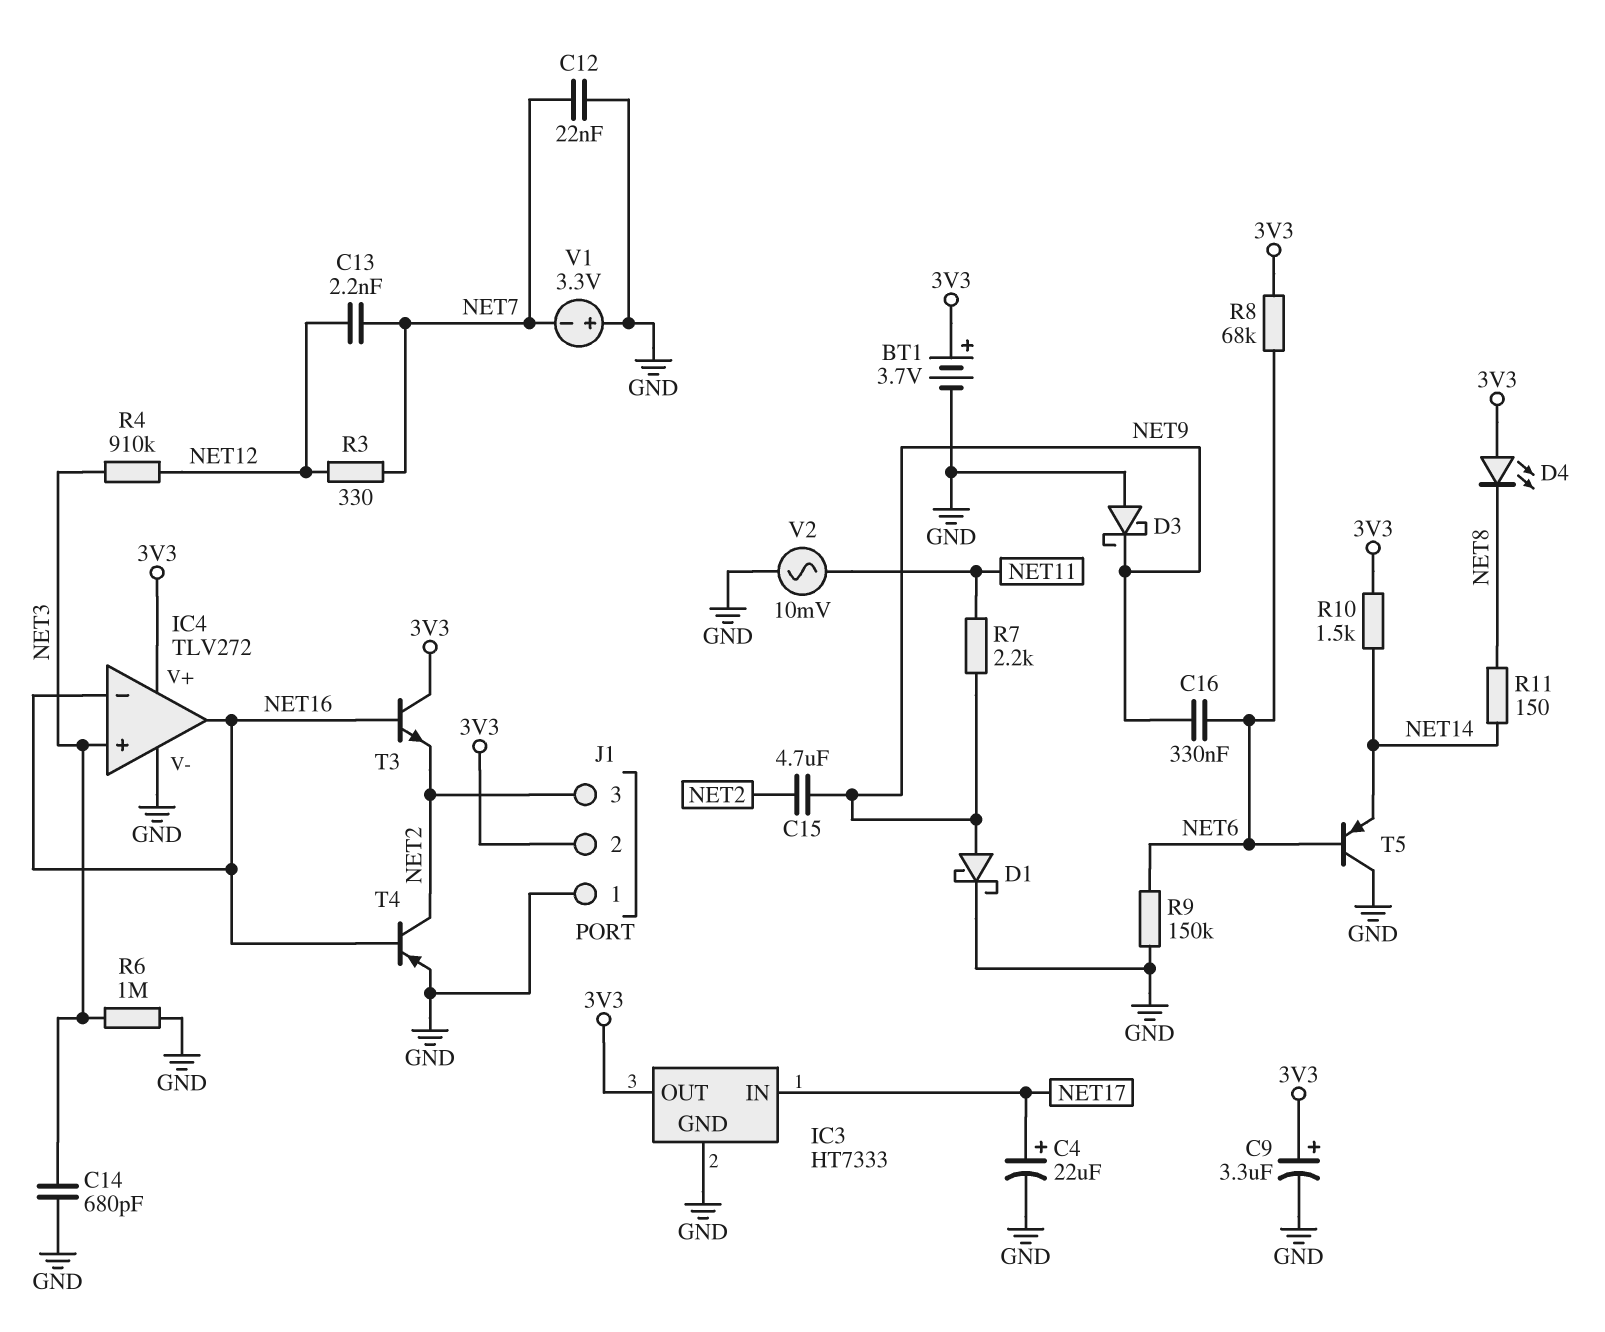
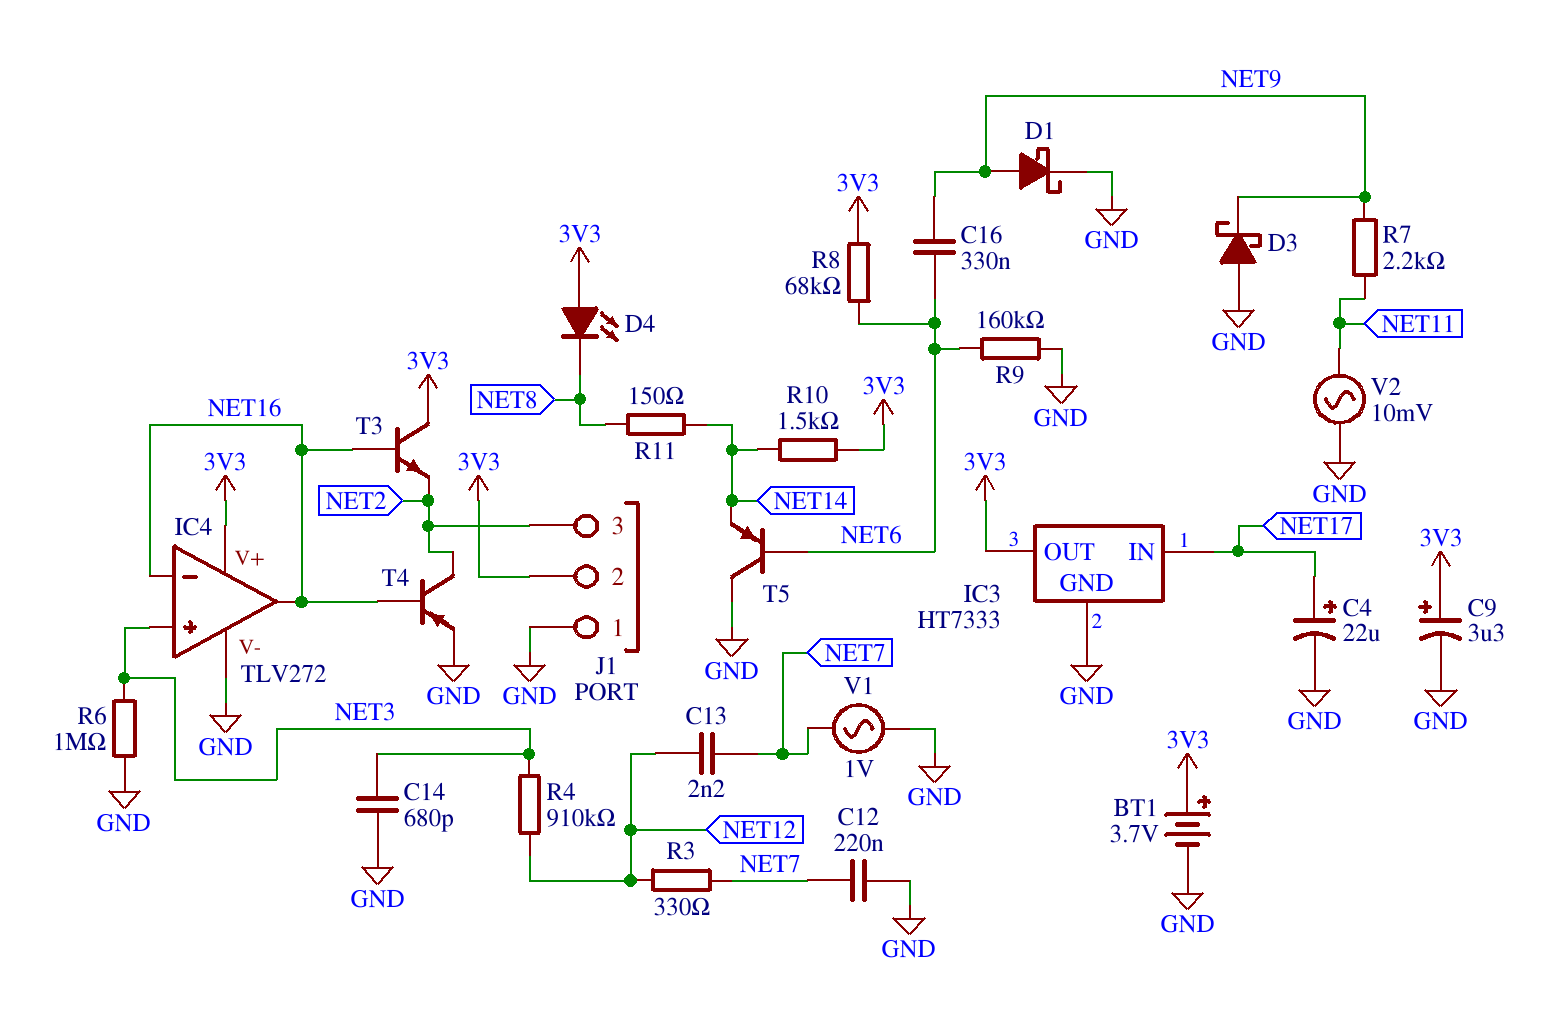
C12: 22nF (GND, NET7) -> 220nF (GND, NET7)
C15: 4.7uF (NET2, NET9) -> none
R9: 150k (GND, NET6) -> 160k (GND, NET6)
V1: 3.3V (plus GND, minus NET7) -> AC 1V (GND, NET7)

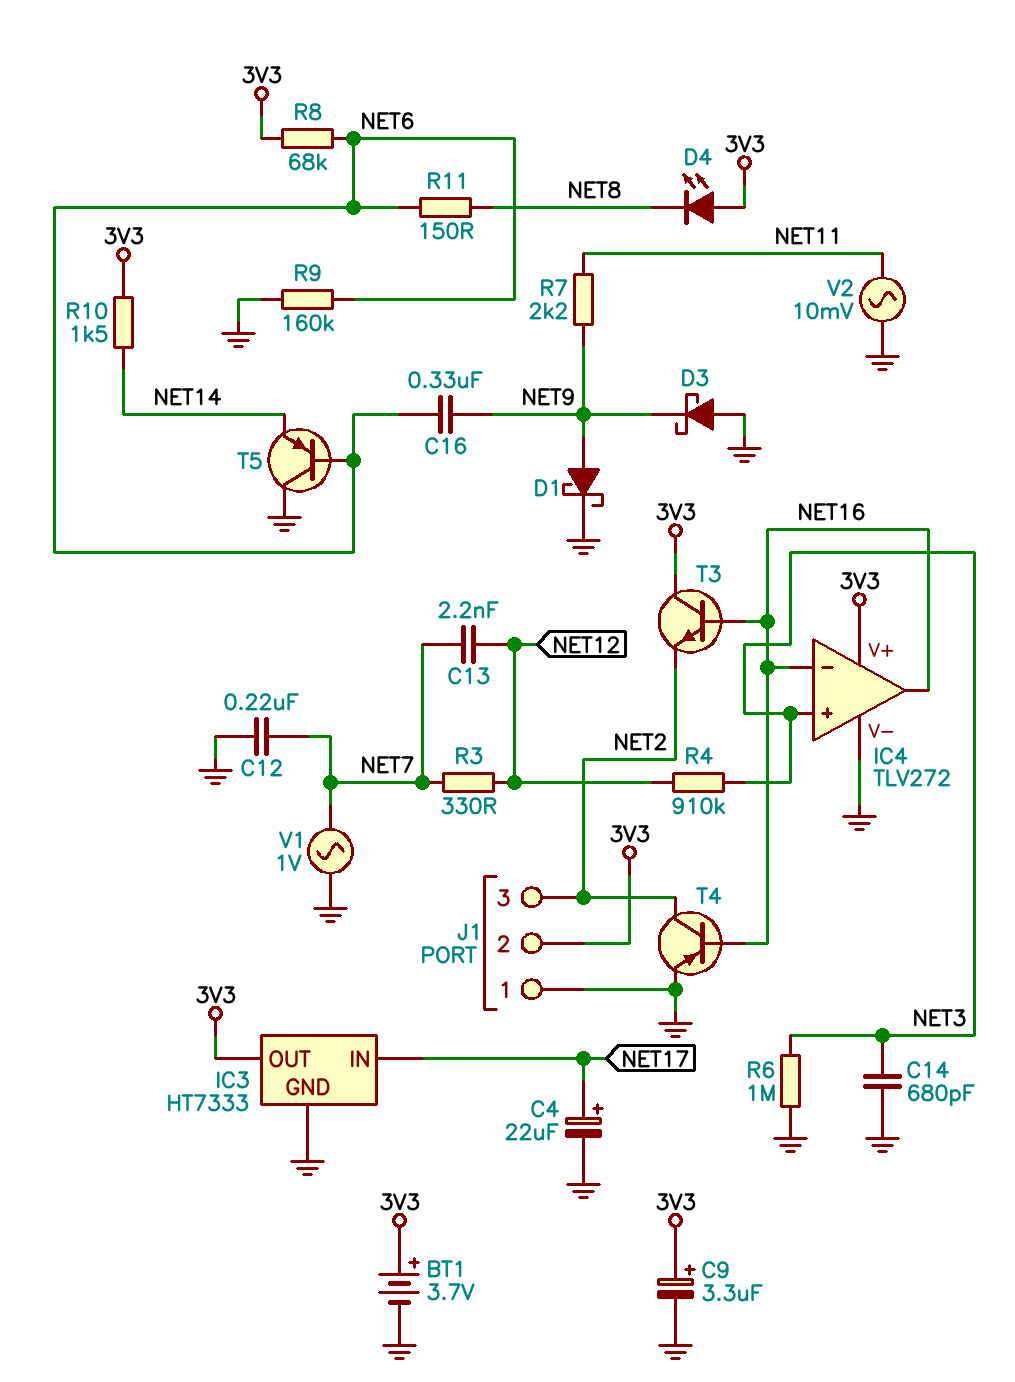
R11: 150 (NET8, NET14) -> 150 (NET6, NET8)

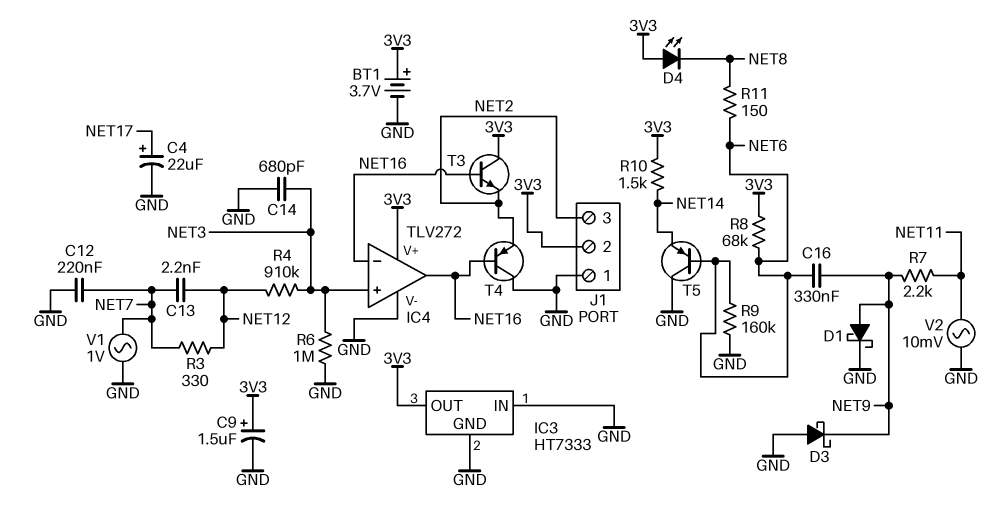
C9: 3.3uF (plus 3V3, minus GND) -> 1.5uF (plus 3V3, minus GND)
IC3 pin IN: NET17 -> GND
T4: PNP (B NET16, C NET2, E GND) -> PNP (B NET16, C GND, E NET2)

